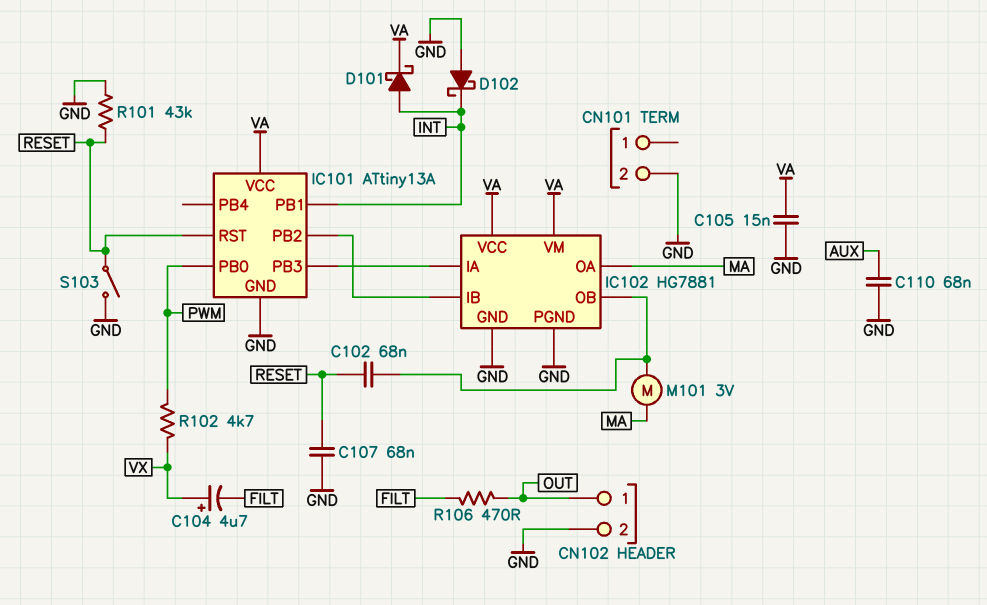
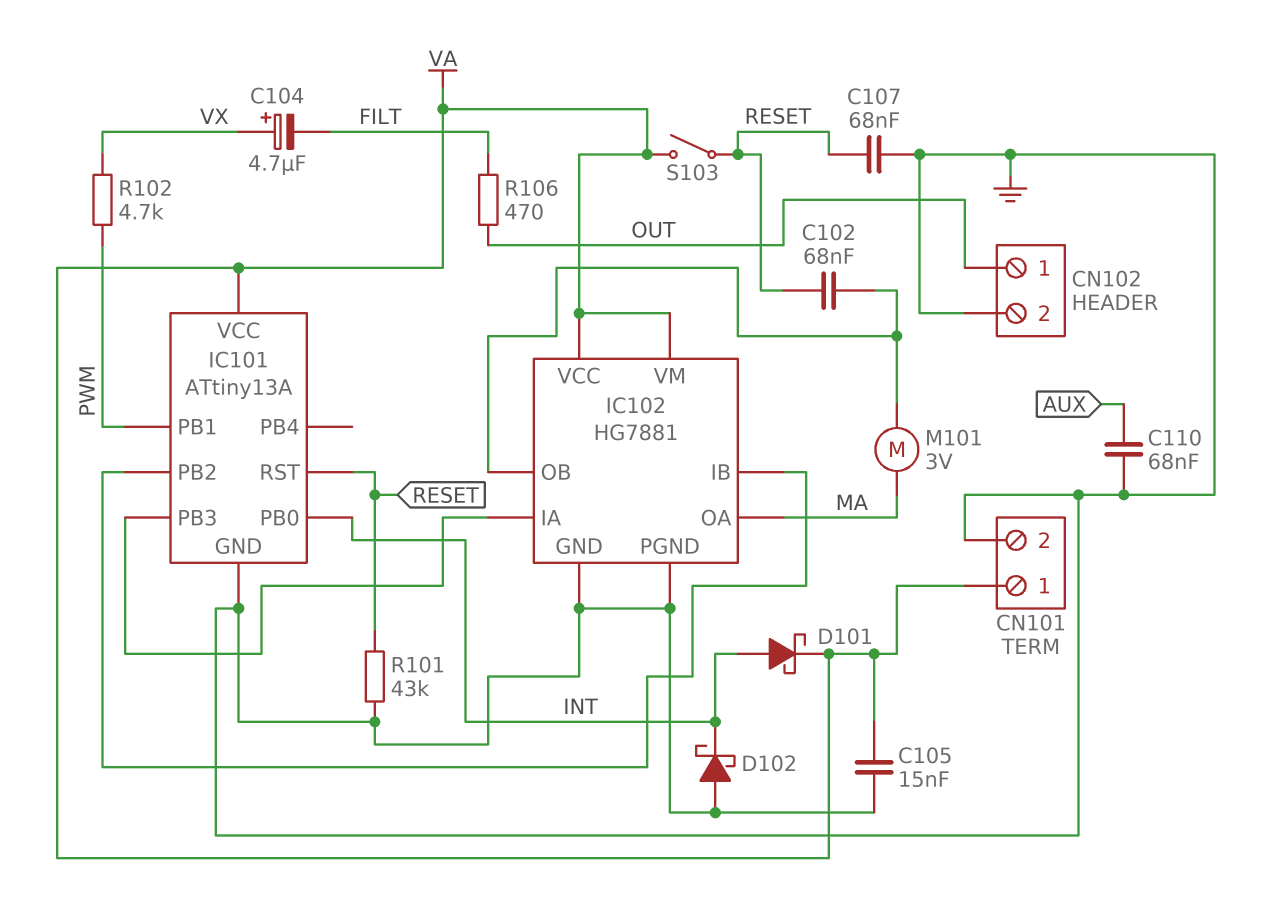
CN101 pin 1: none -> VA
IC101 pin PB0: PWM -> INT
IC101 pin PB1: INT -> PWM
S103: switch (GND, RESET) -> switch (RESET, VA)

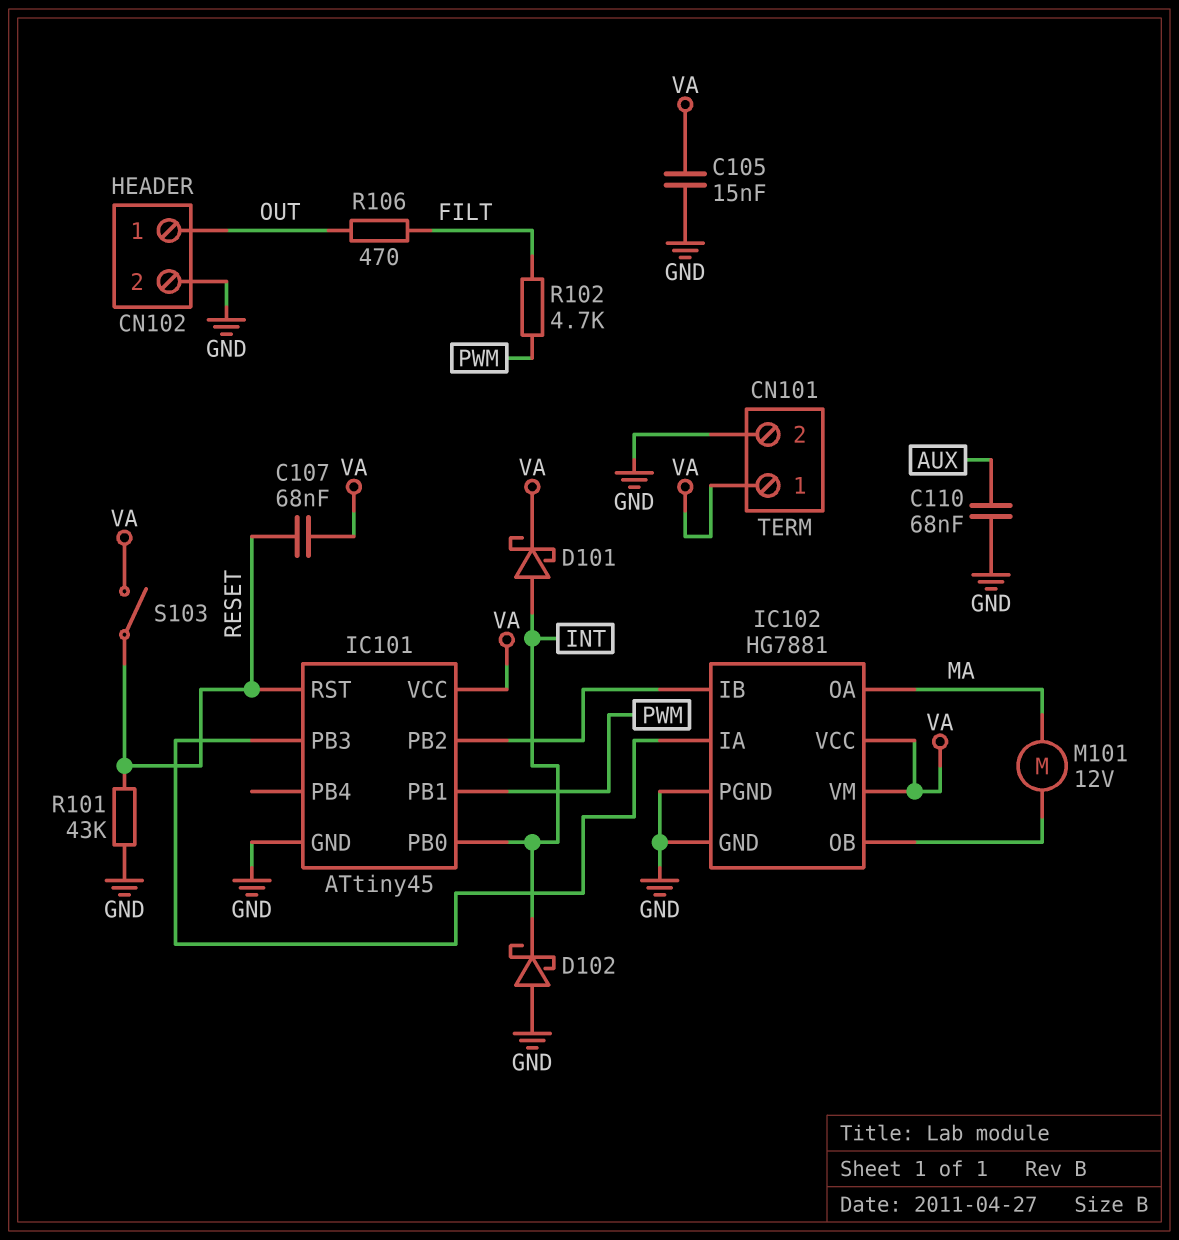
C102: 68nF (IC102/OB, RESET) -> none
C104: 4.7uF (plus VX, minus FILT) -> none
C107: 68nF (GND, RESET) -> 68nF (RESET, VA)
IC101: ATtiny13A -> ATtiny45
M101: motor 3V (IC102/OB, MA) -> motor 12V (IC102/OB, MA)
R102: 4.7k (PWM, VX) -> 4.7k (FILT, PWM)

